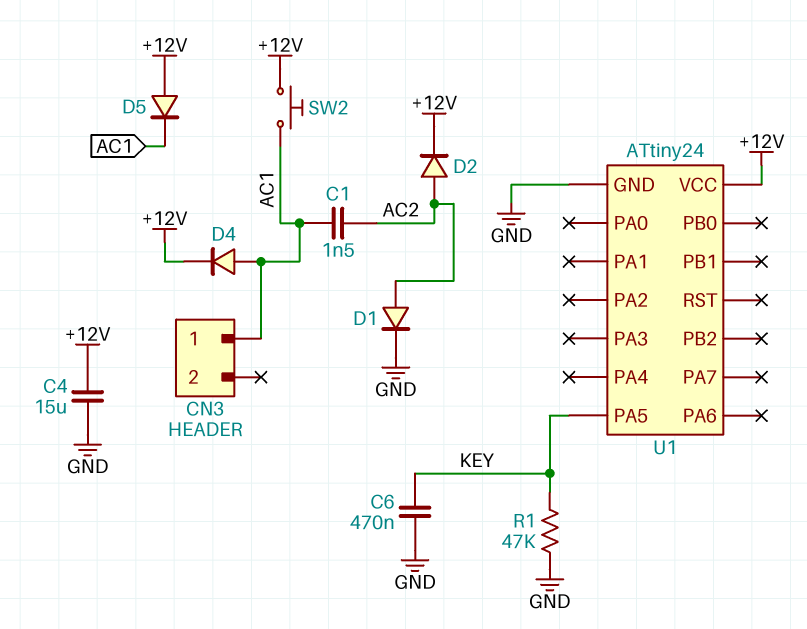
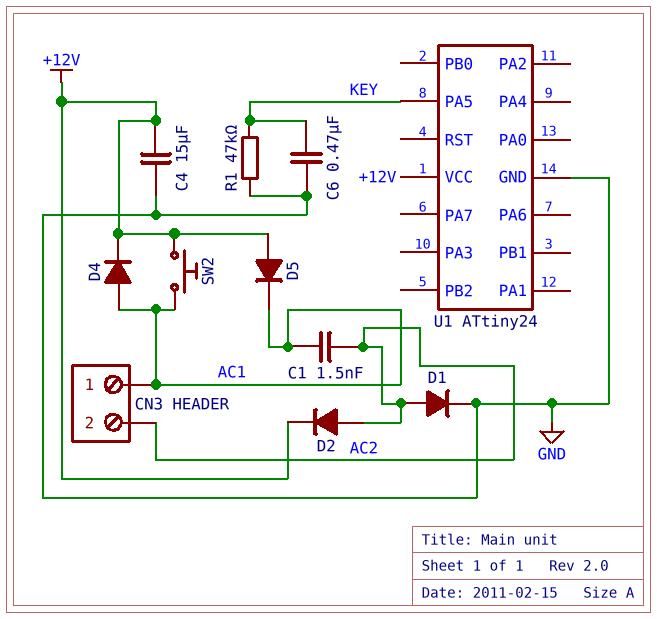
CN3 pin 2: none -> AC2

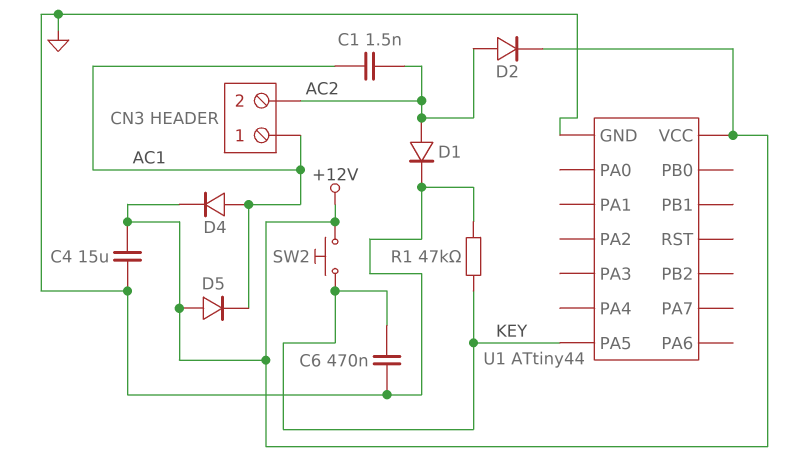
SW2: button (+12V, AC1) -> button (+12V, KEY)
U1: ATtiny24 -> ATtiny44

